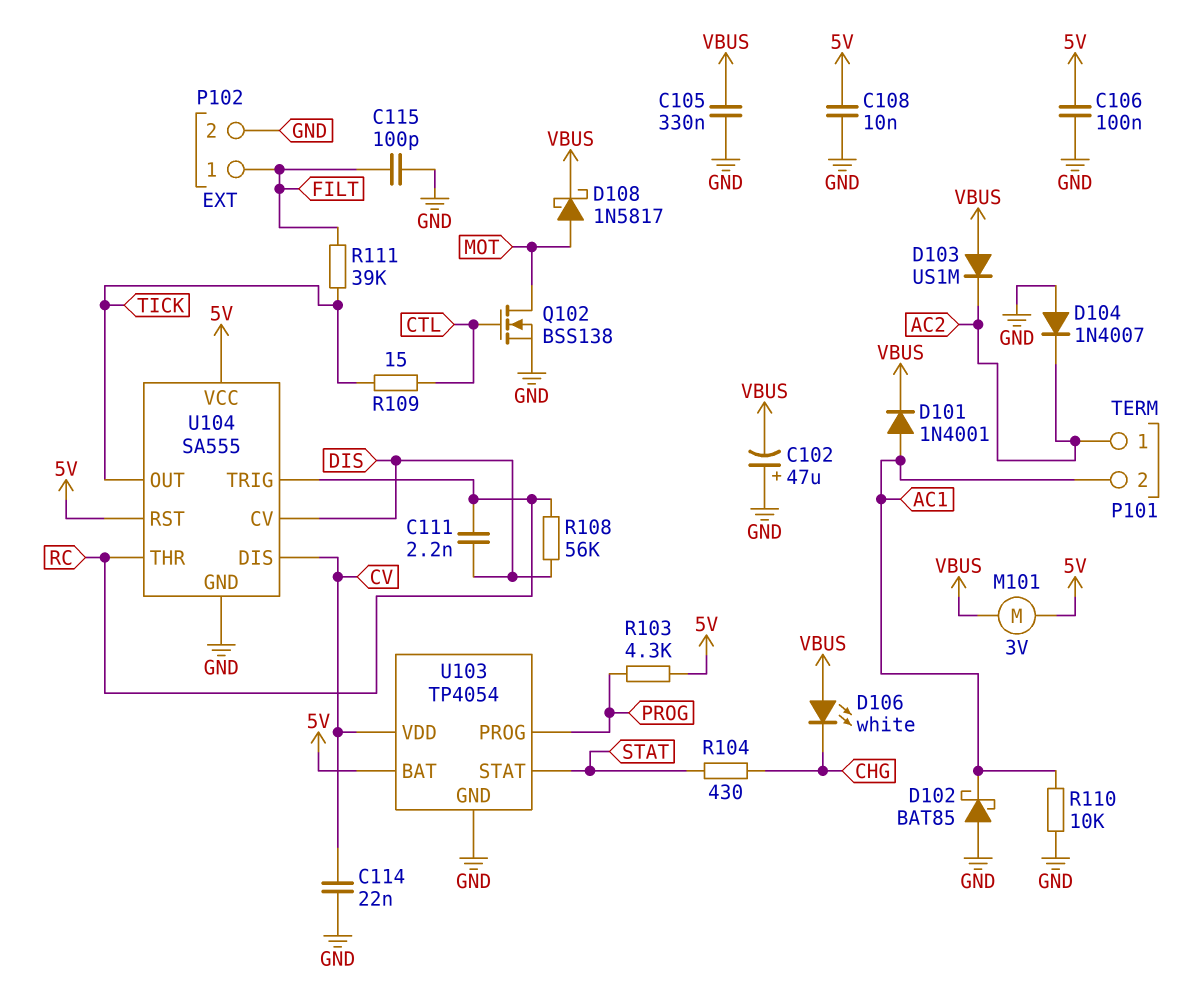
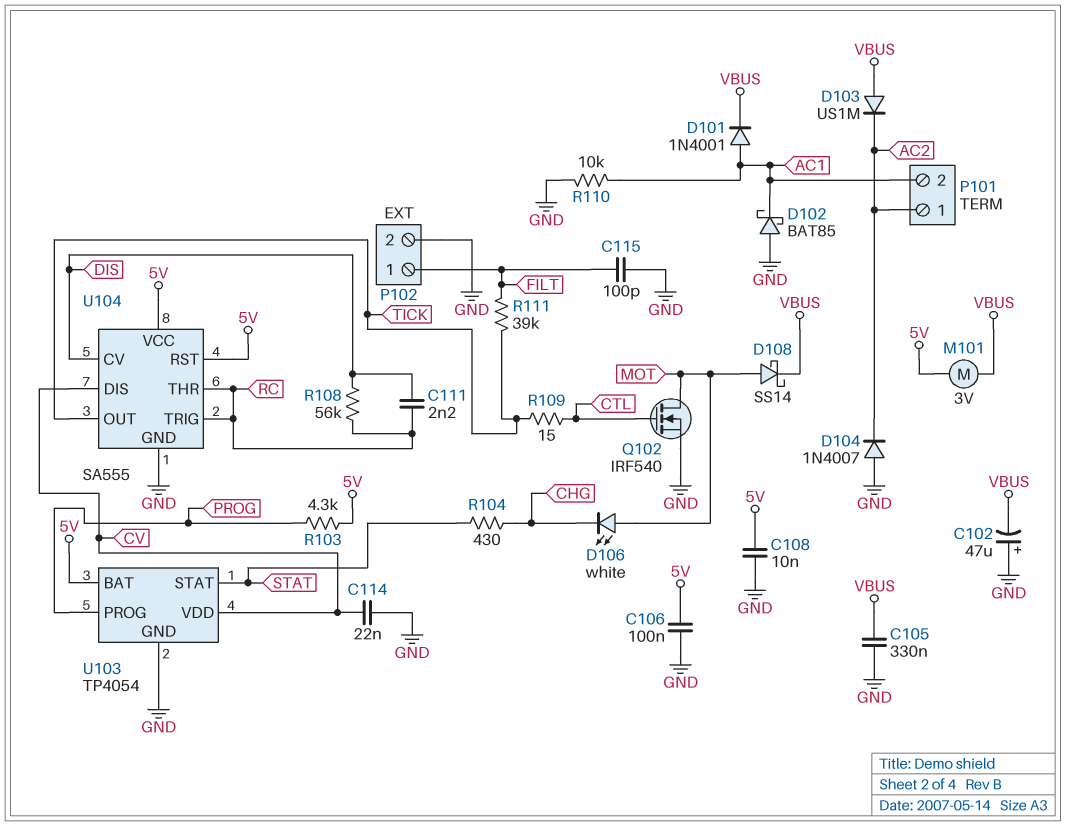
D106: LED white (A VBUS, K CHG) -> LED white (A MOT, K CHG)
D108: schottky 1N5817 (A MOT, K VBUS) -> schottky SS14 (A MOT, K VBUS)
Q102: NMOS BSS138 (G CTL, D MOT, S GND) -> NMOS IRF540 (G CTL, D MOT, S GND)

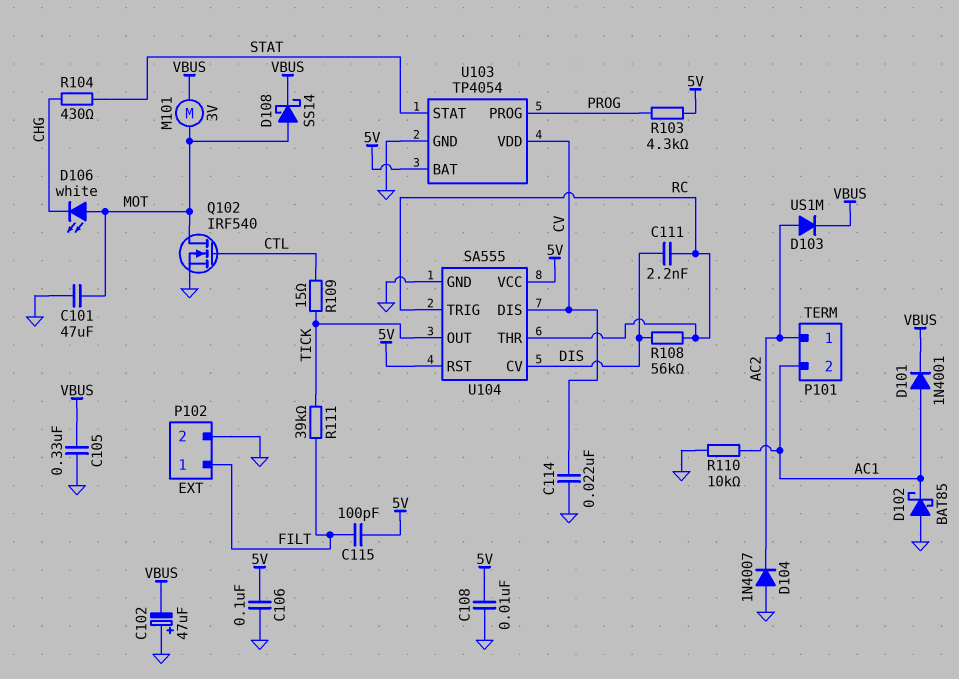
C101: none -> 47uF (GND, MOT)
C115: 100pF (FILT, GND) -> 100pF (5V, FILT)
D103: diode US1M (A VBUS, K AC2) -> diode US1M (A AC2, K VBUS)
M101: motor 3V (5V, VBUS) -> motor 3V (MOT, VBUS)

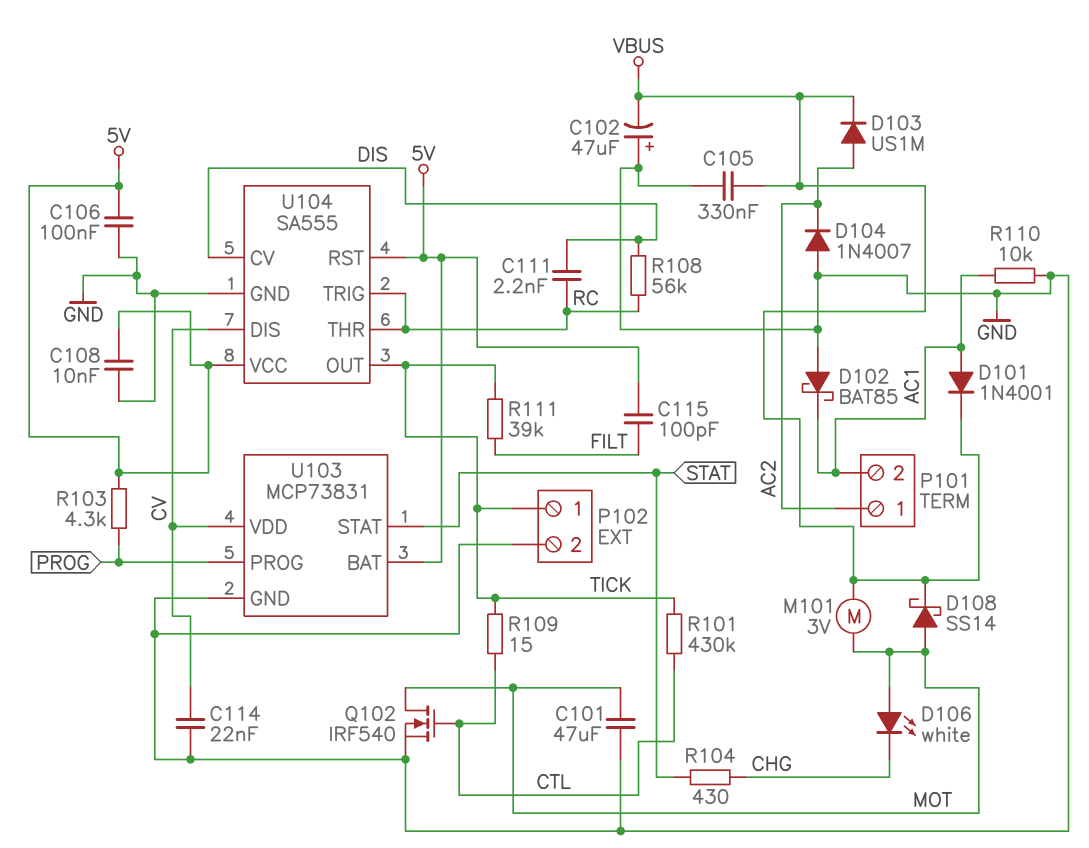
P102 pin 1: FILT -> TICK
R101: none -> 430k (CTL, TICK)
U103: TP4054 -> MCP73831

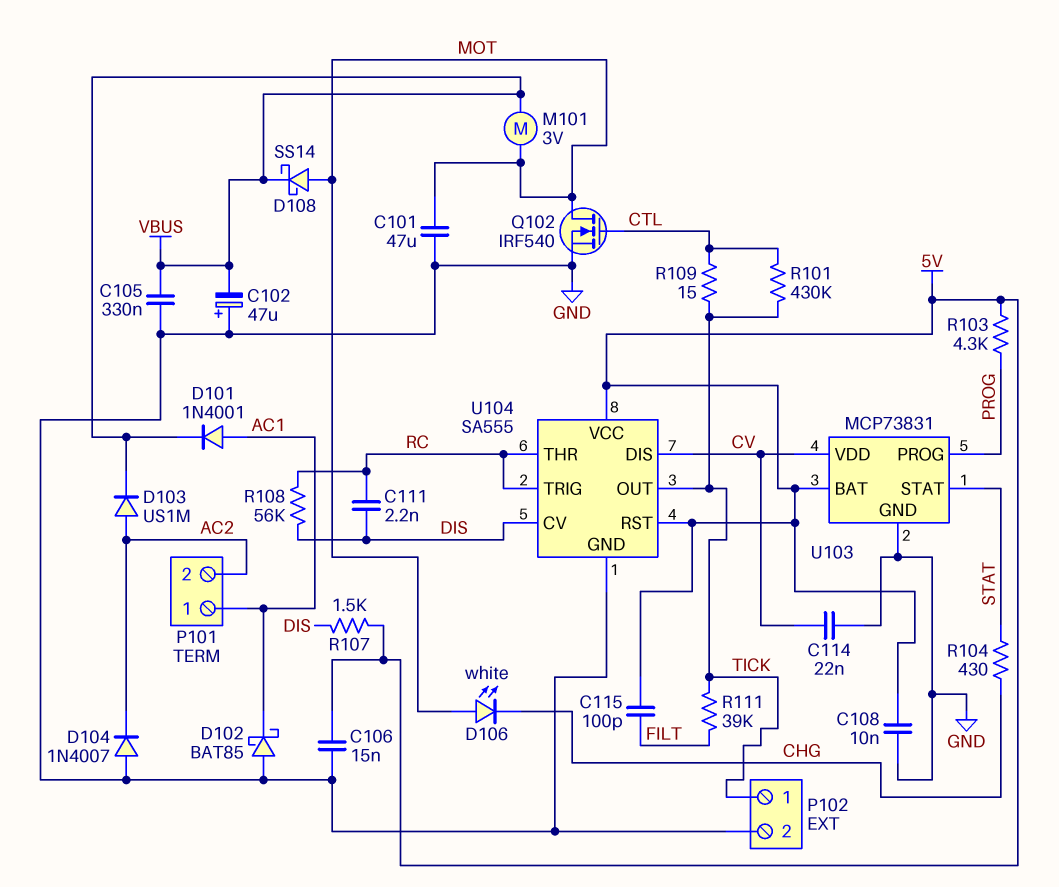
C106: 100nF (5V, GND) -> 15nF (5V, GND)
P101 pin 1: AC2 -> AC1
P101 pin 2: AC1 -> AC2
R107: none -> 1.5k (5V, DIS)
R110: 10k (AC1, GND) -> none

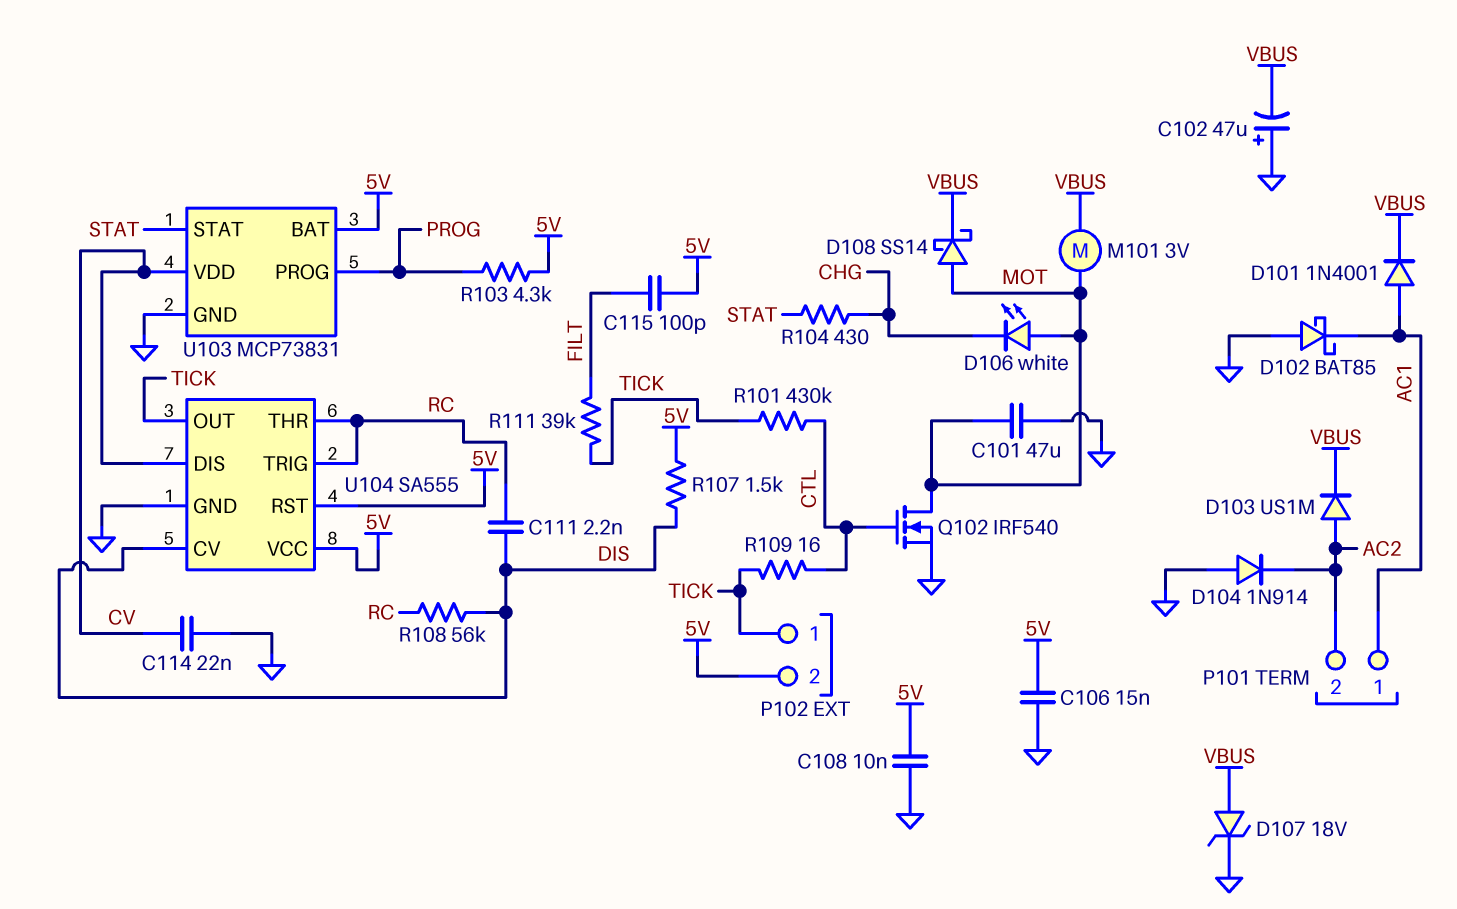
C105: 330nF (GND, VBUS) -> none
D104: diode 1N4007 (A GND, K AC2) -> diode 1N914 (A GND, K AC2)
D107: none -> zener 18V (A VBUS, K GND)
P102 pin 2: GND -> 5V
R109: 15 (CTL, TICK) -> 16 (CTL, TICK)

